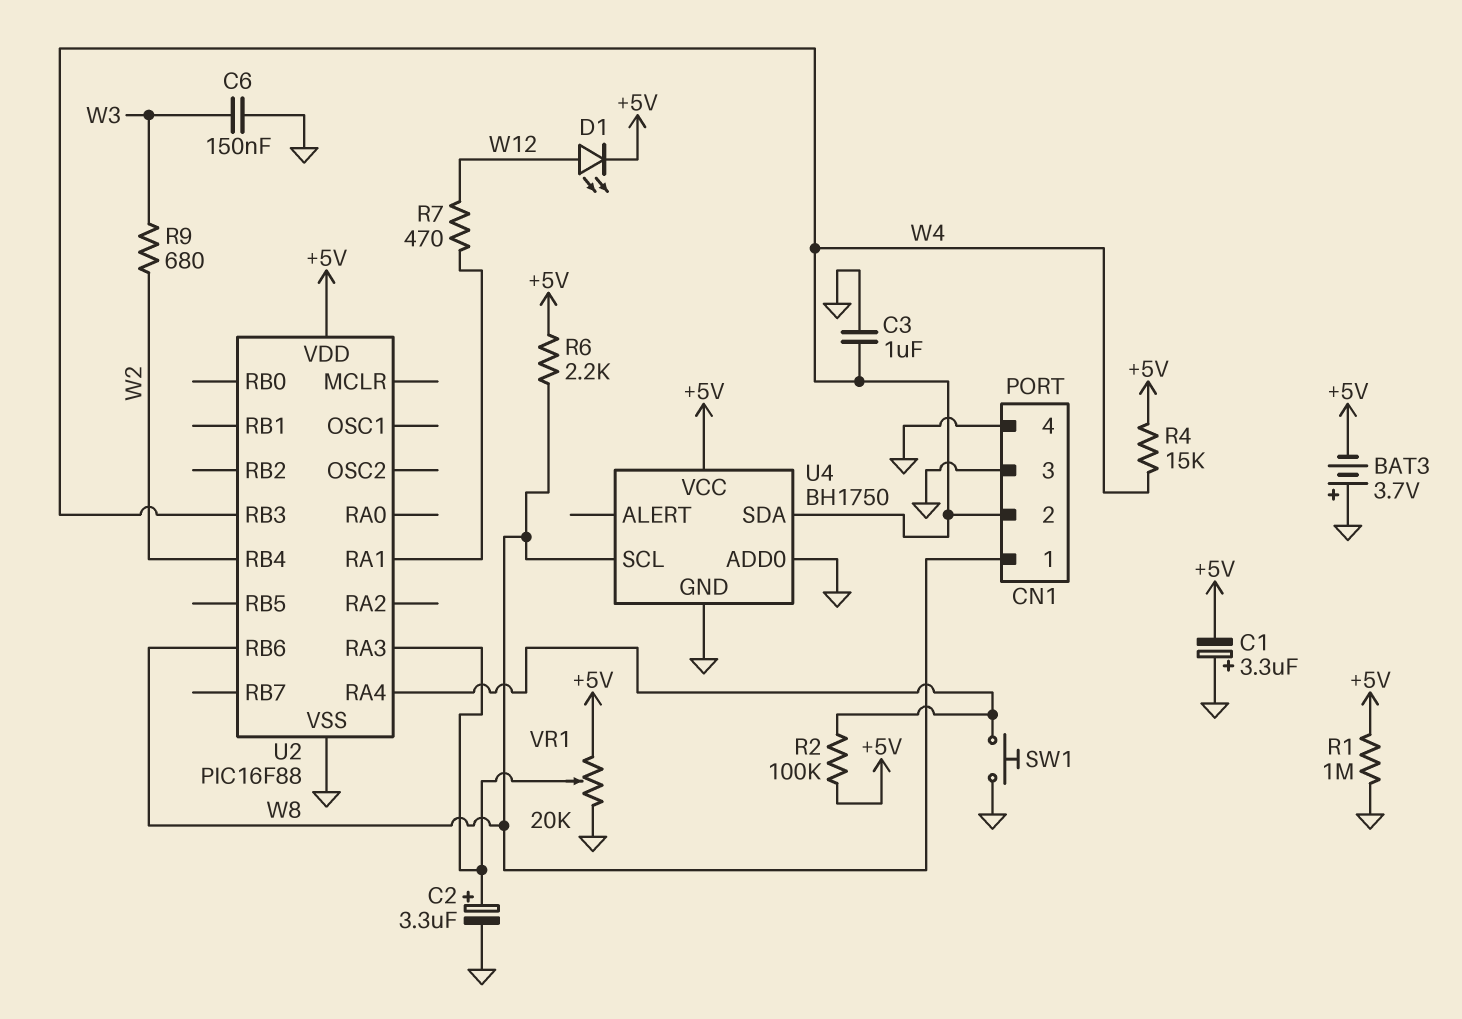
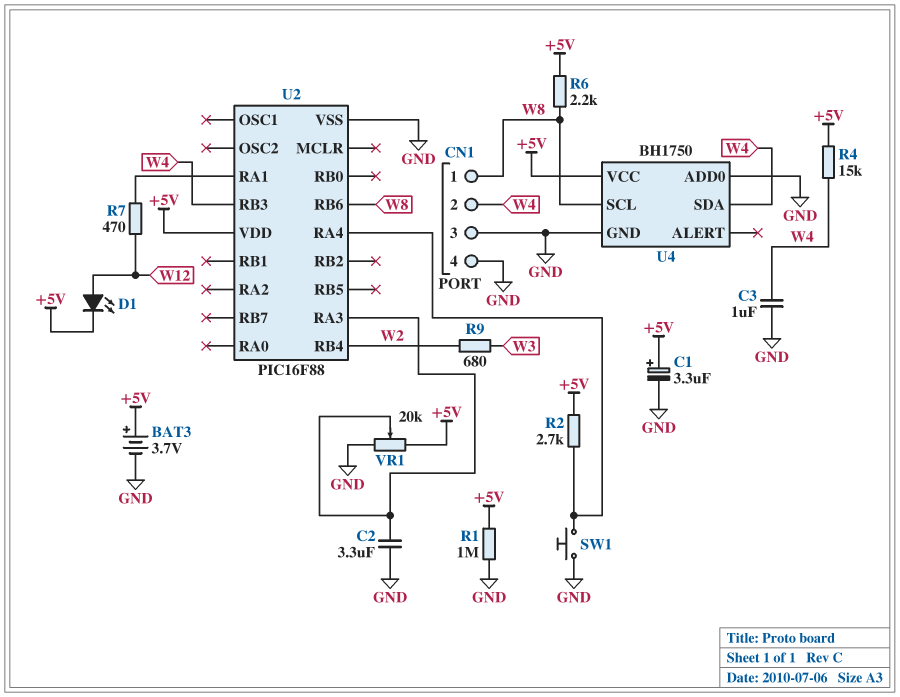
BAT3: 3.7V (plus GND, minus +5V) -> 3.7V (plus +5V, minus GND)
C1: 3.3uF (plus GND, minus +5V) -> 3.3uF (plus +5V, minus GND)
C2: 3.3uF (plus U2/RA3, minus GND) -> 3.3uF (GND, U2/RA3)
C6: 150nF (GND, W3) -> none
R2: 100k (+5V, U2/RA4) -> 2.7k (+5V, U2/RA4)

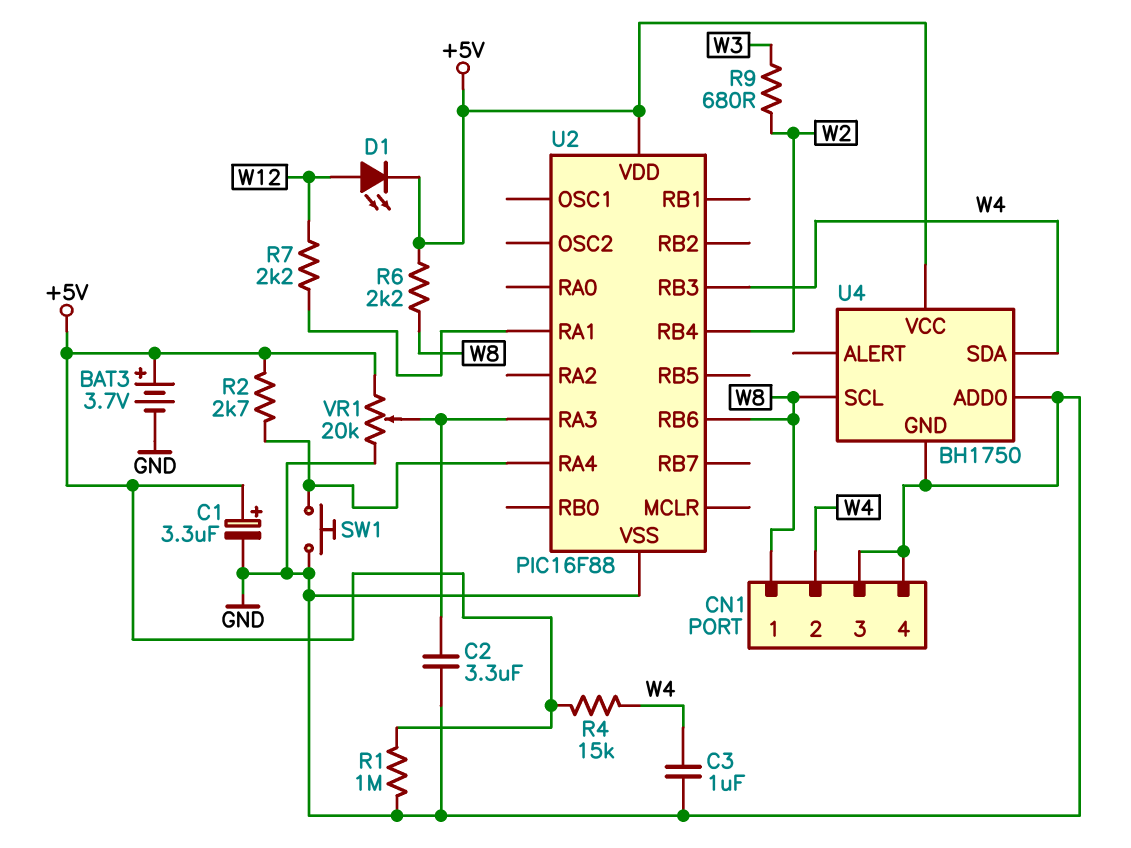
R7: 470 (U2/RA1, W12) -> 2.2k (U2/RA1, W12)

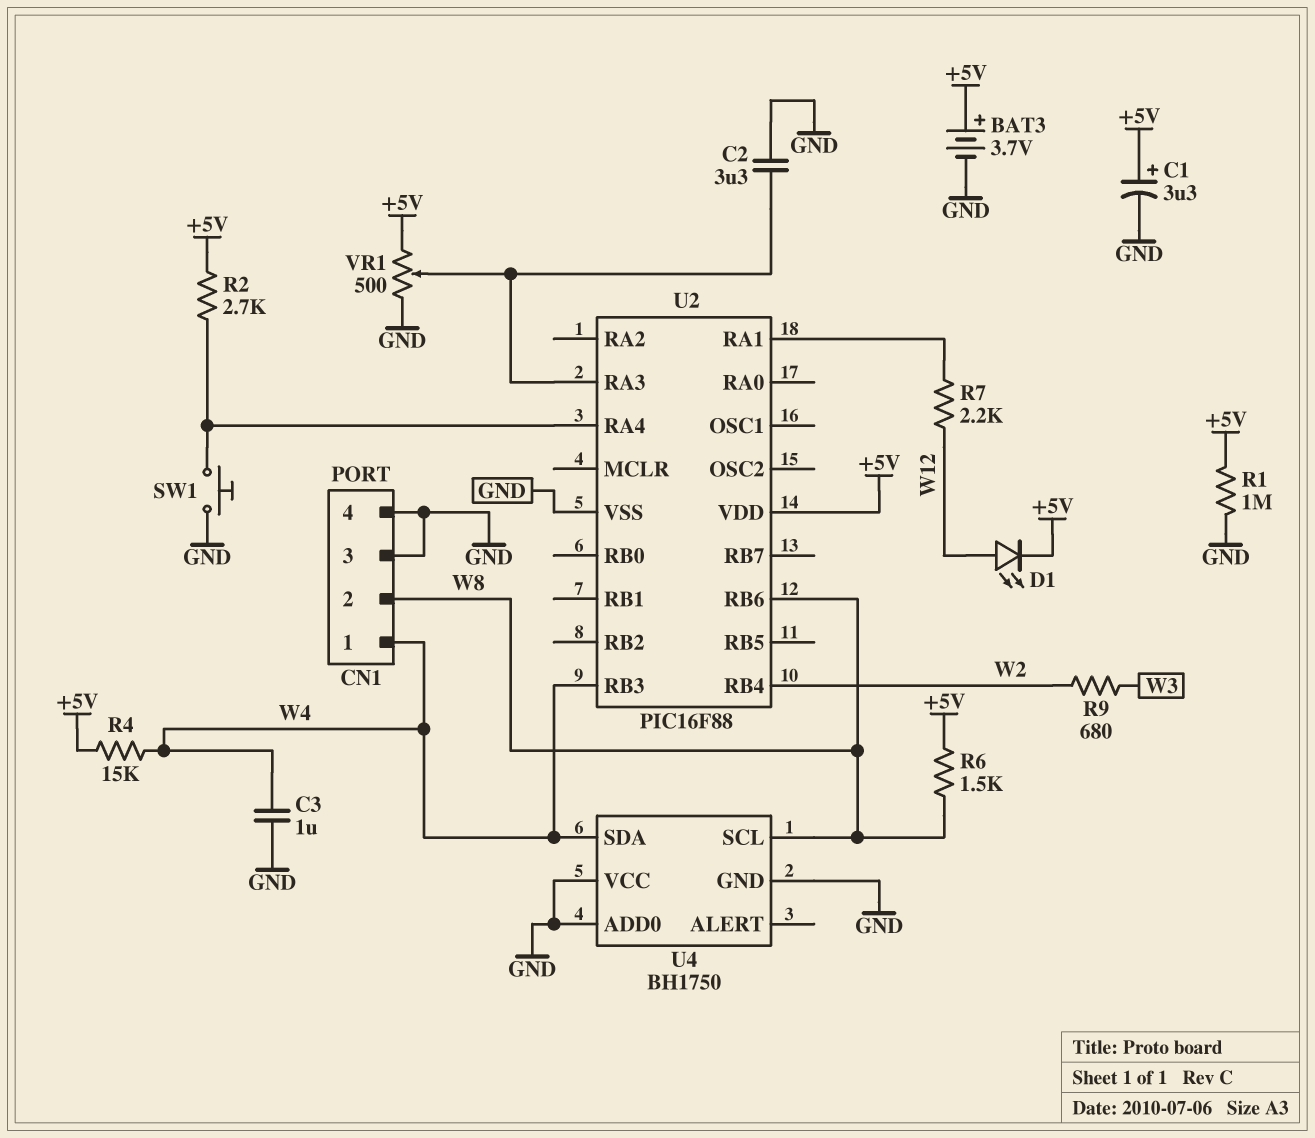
CN1 pin 1: W8 -> W4
CN1 pin 2: W4 -> W8
R6: 2.2k (+5V, W8) -> 1.5k (+5V, W8)
U4 pin VCC: +5V -> GND
VR1: 20k (+5V, GND, wiper U2/RA3) -> 500 (+5V, GND, wiper U2/RA3)

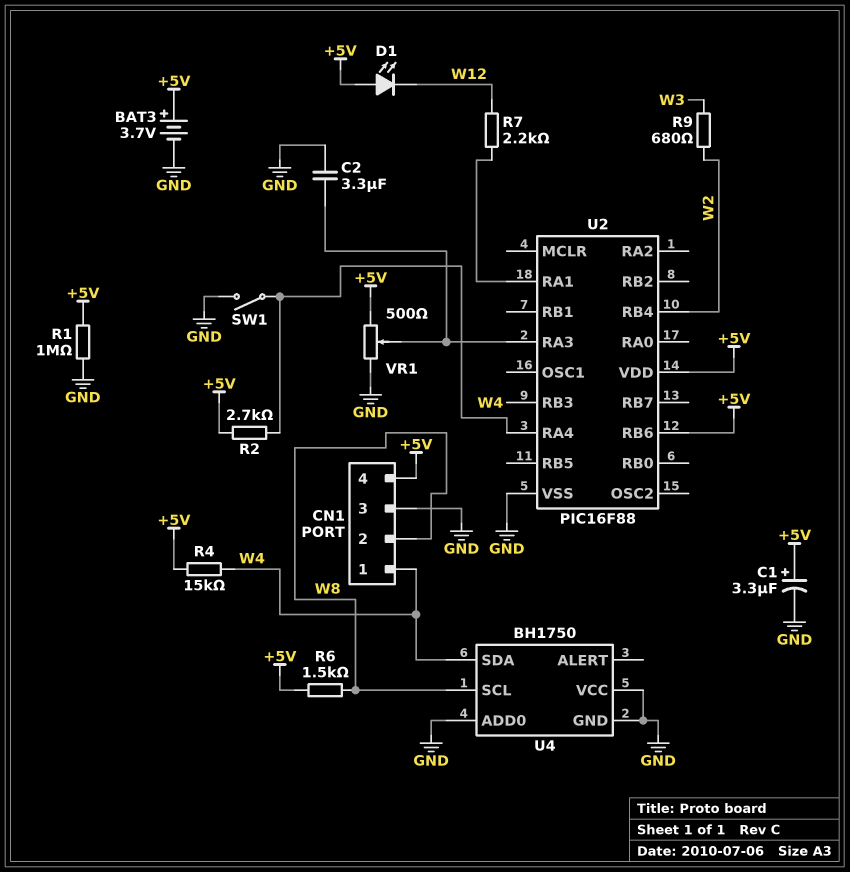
C3: 1uF (GND, W4) -> none
CN1 pin 4: GND -> +5V
D1: LED (A W12, K +5V) -> LED (A +5V, K W12)
SW1: button (GND, U2/RA4) -> switch (GND, U2/RA4)
U2 pin RB6: W8 -> +5V

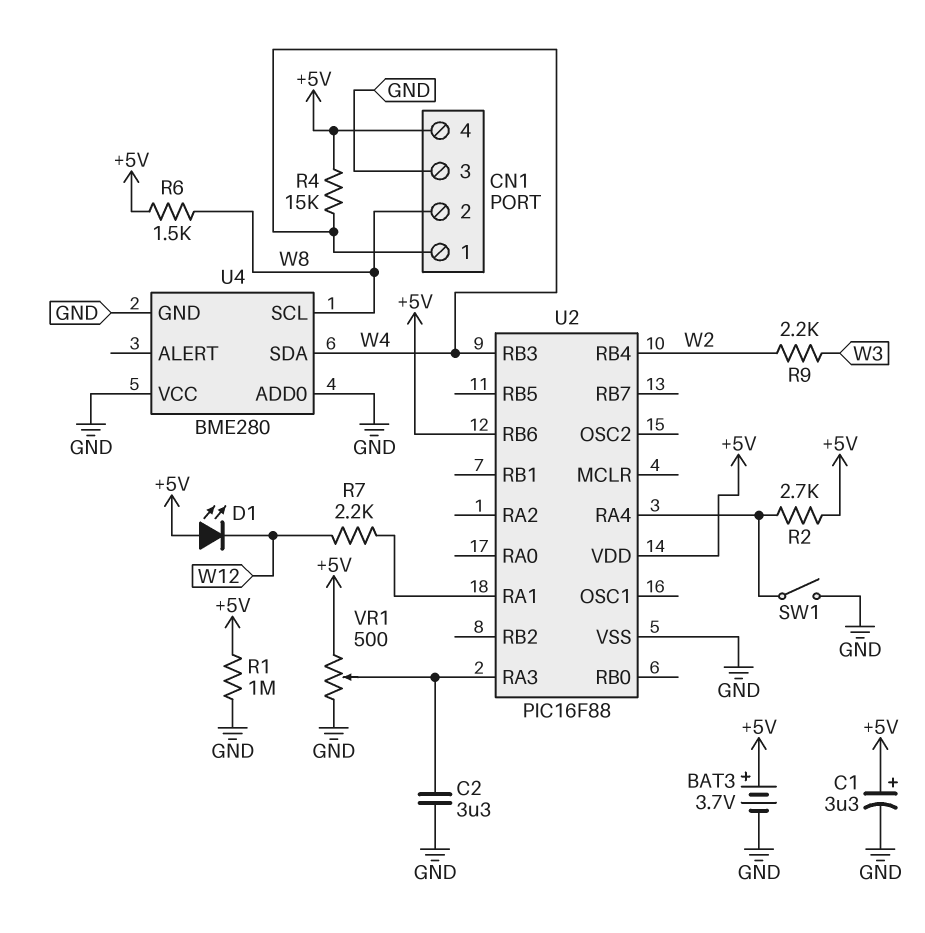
R9: 680 (W2, W3) -> 2.2k (W2, W3)
U4: BH1750 -> BME280

